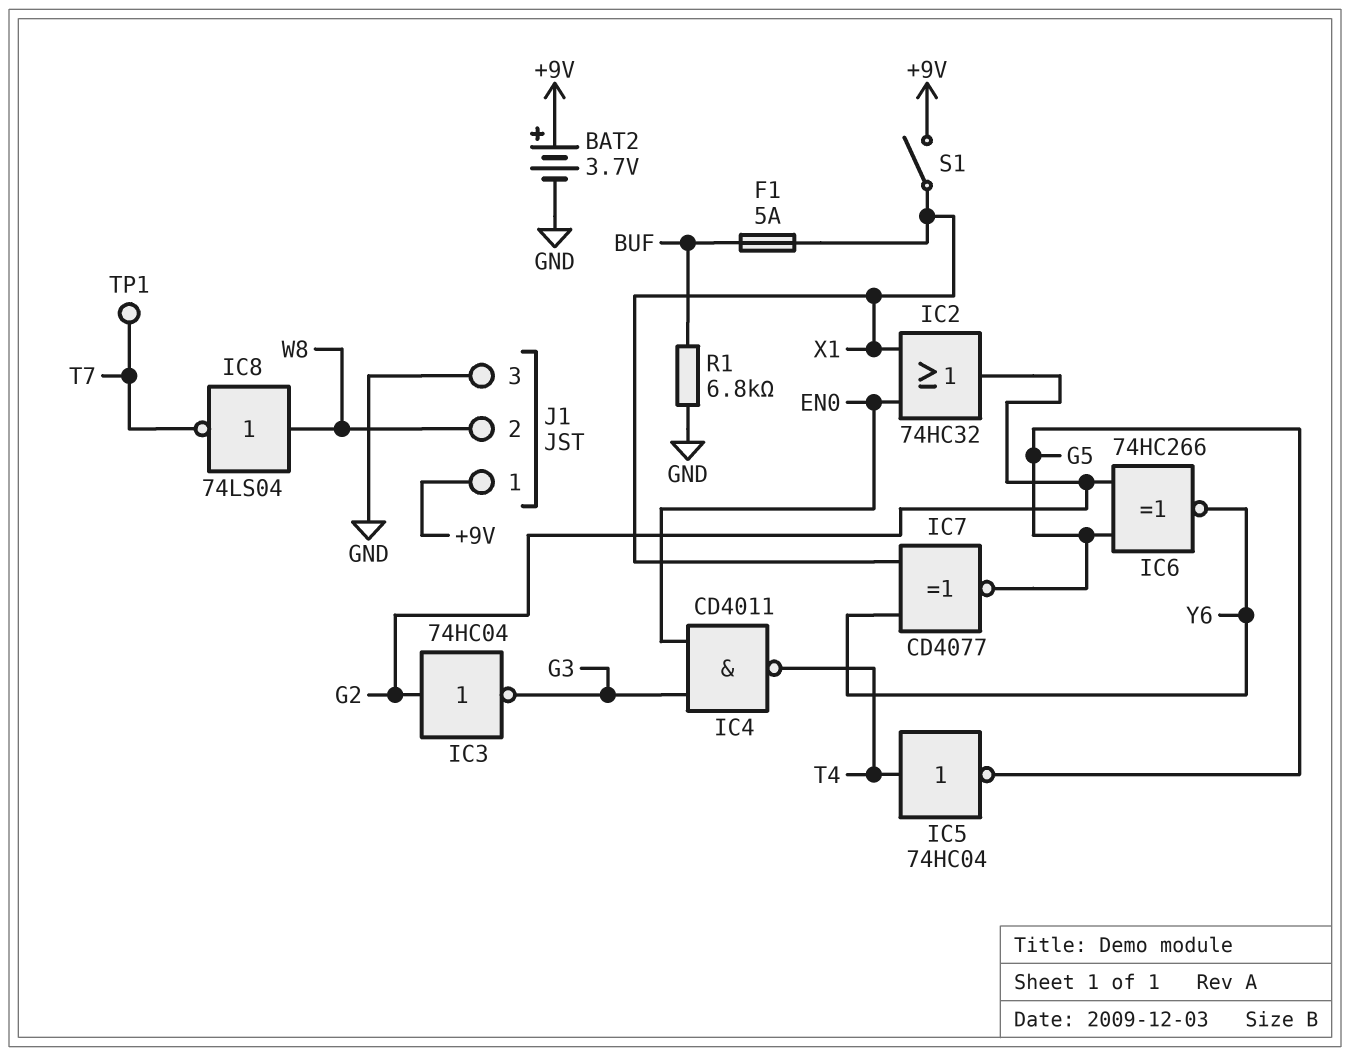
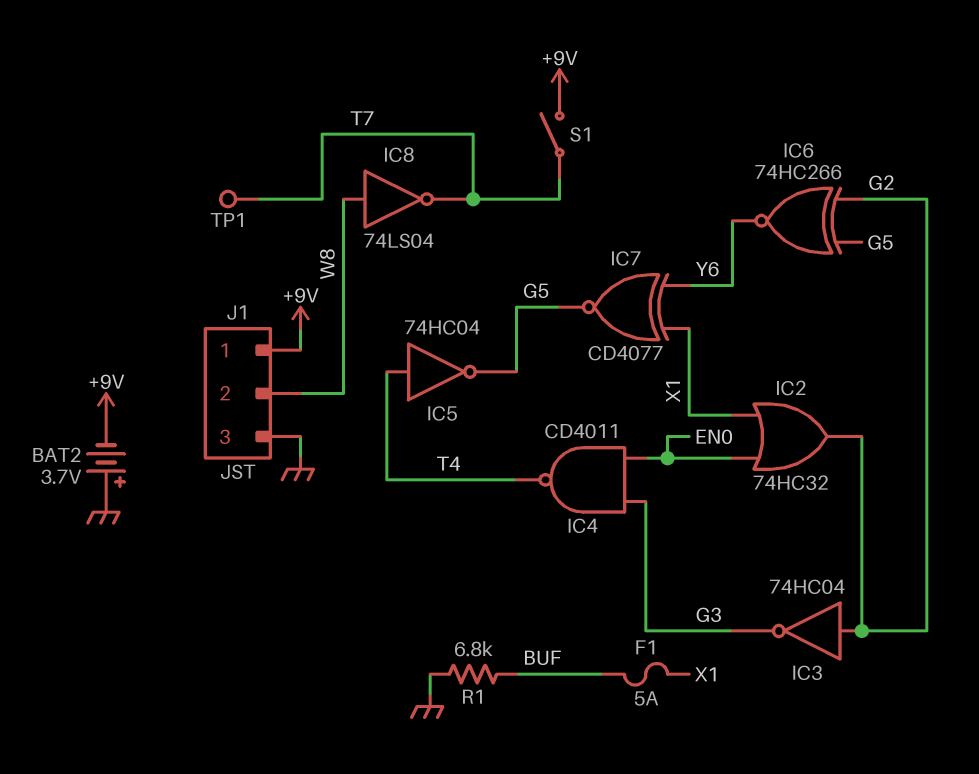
BAT2: 3.7V (plus +9V, minus GND) -> 3.7V (plus GND, minus +9V)
S1: switch (+9V, X1) -> switch (+9V, T7)

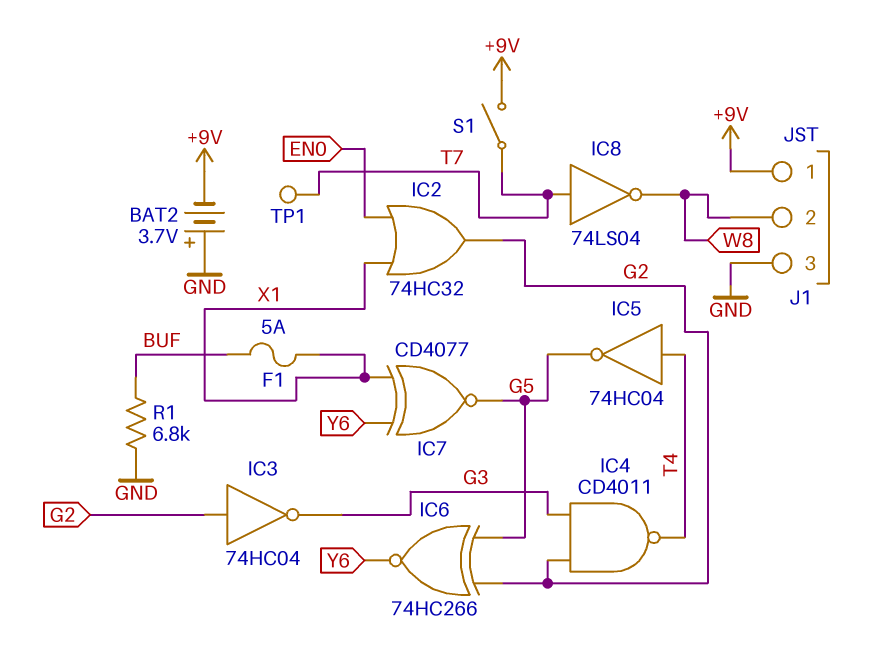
IC4: NAND CD4011 (in EN0, in G3, out T4) -> NAND CD4011 (in G2, in G3, out T4)
IC8: NOT 74LS04 (in W8, out T7) -> NOT 74LS04 (in T7, out W8)

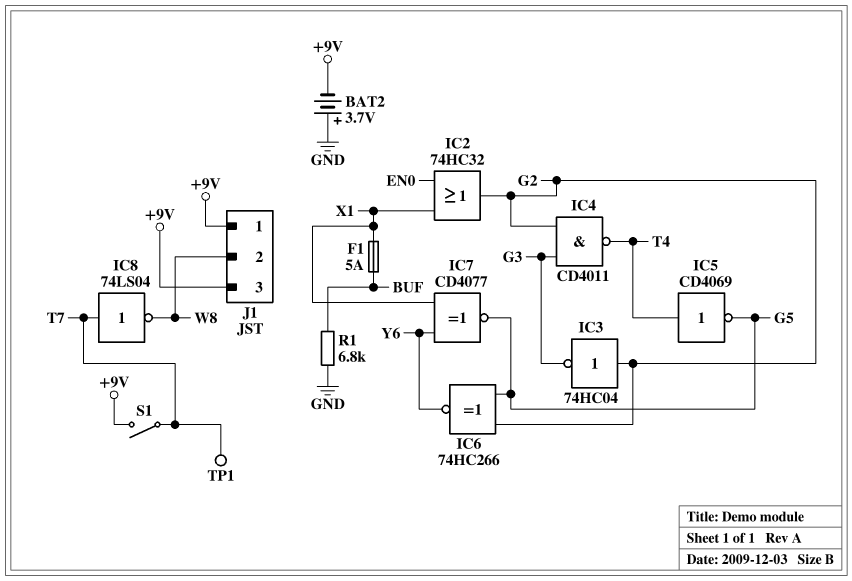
IC5: NOT 74HC04 (in T4, out G5) -> NOT CD4069 (in T4, out G5)
J1 pin 3: GND -> +9V

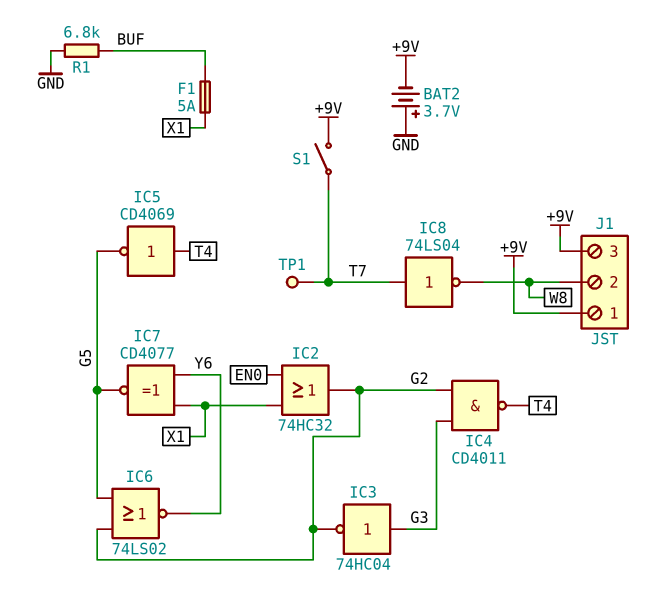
IC3: NOT 74HC04 (in G2, out G3) -> NOT 74HC04 (in G3, out G2)
IC6: XNOR 74HC266 (in G2, in G5, out Y6) -> NOR 74LS02 (in G2, in G5, out Y6)

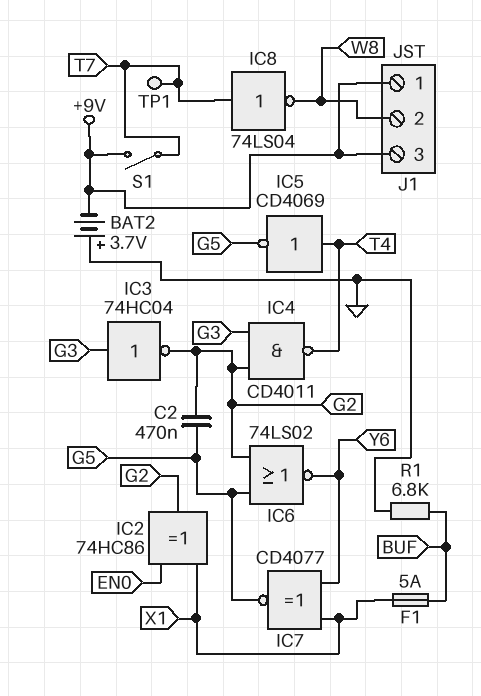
C2: none -> 470nF (G2, G5)
IC2: OR 74HC32 (in EN0, in X1, out G2) -> XOR 74HC86 (in EN0, in X1, out G2)

